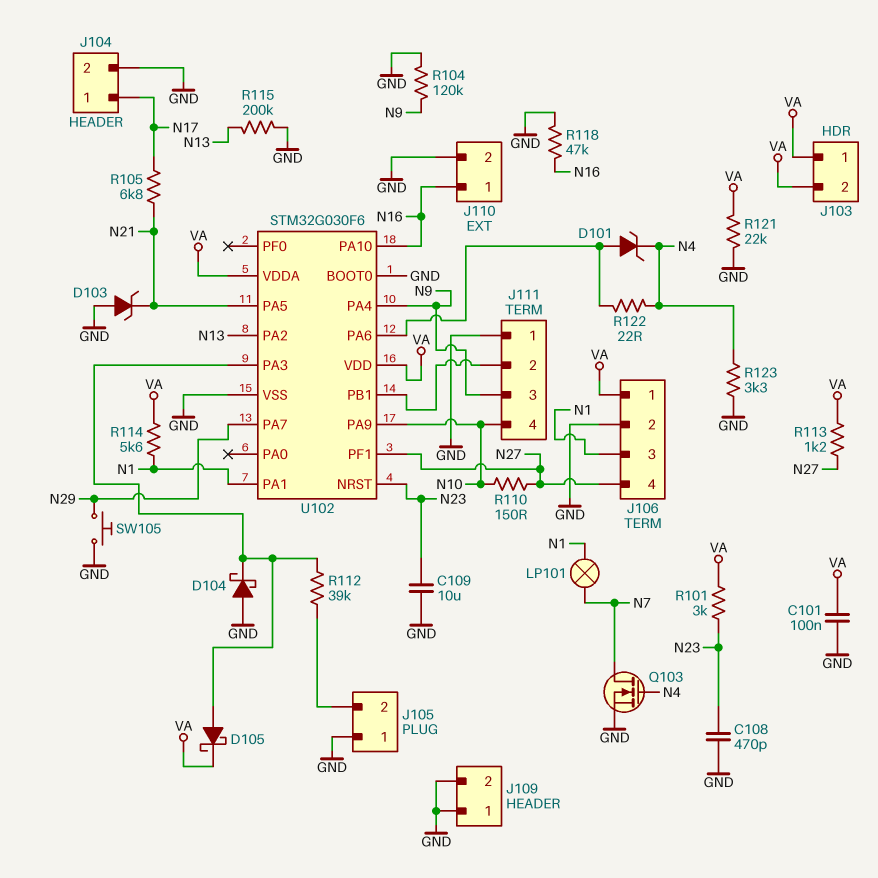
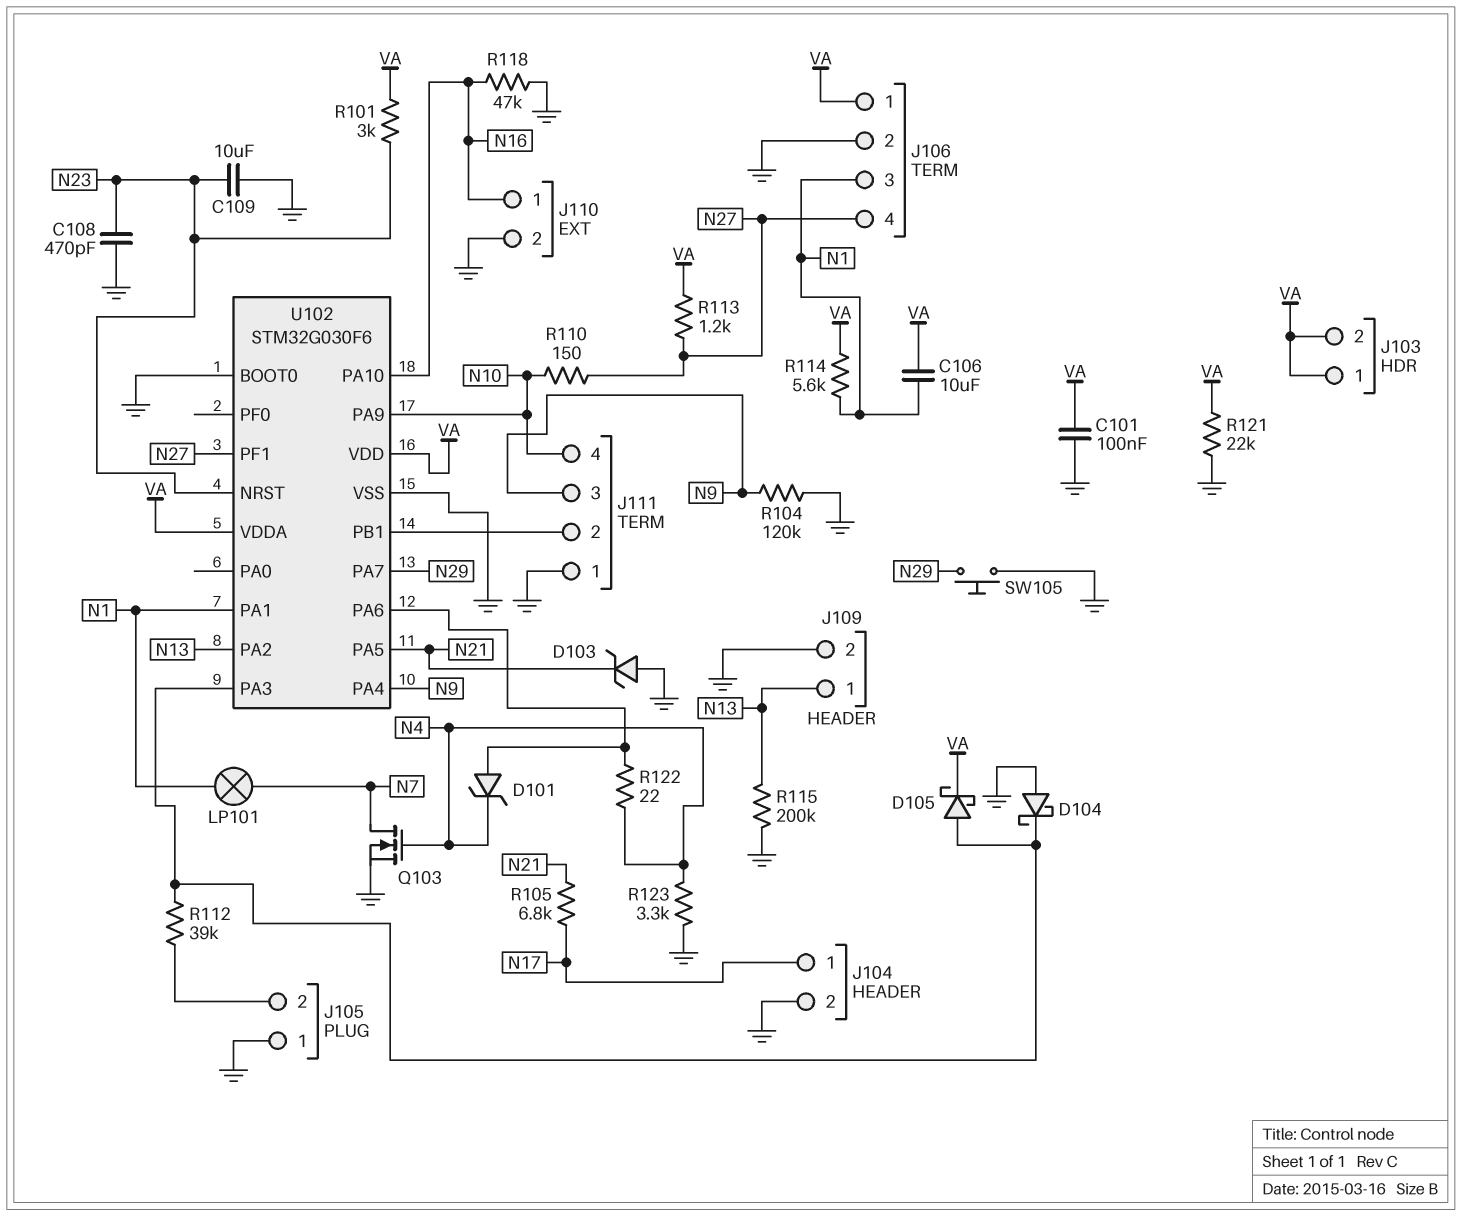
C106: none -> 10uF (N1, VA)
J109 pin 1: GND -> N13

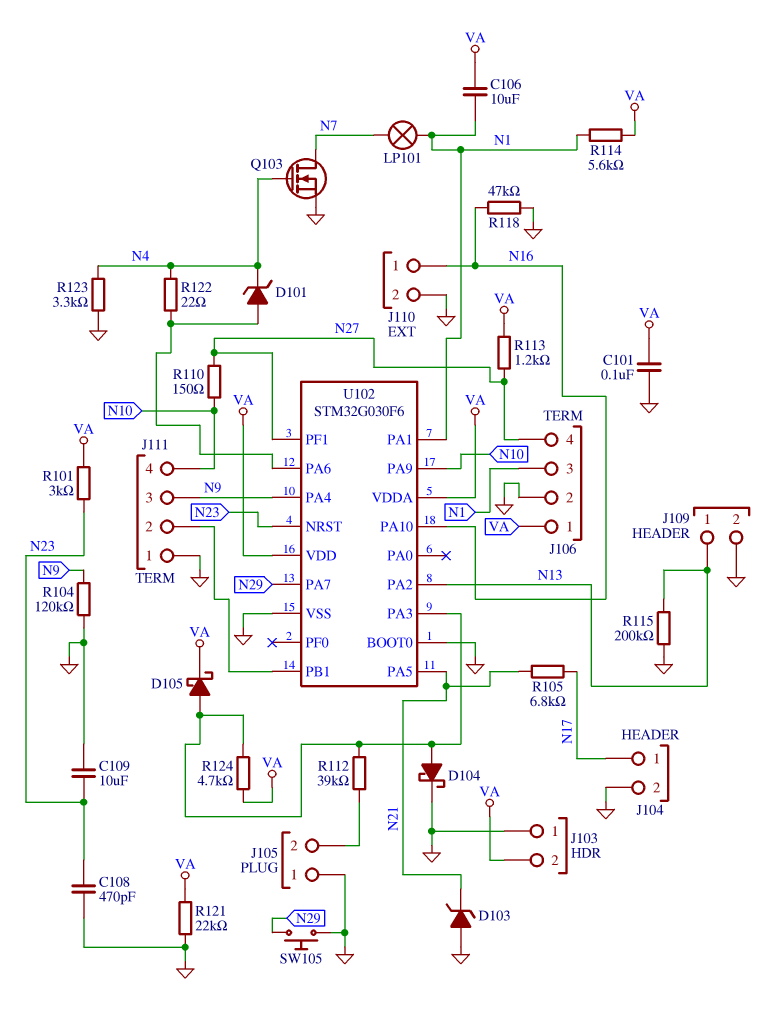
D104: schottky (A GND, K U102/PA3) -> schottky (A U102/PA3, K GND)
J103 pin 1: VA -> GND
R124: none -> 4.7k (U102/PA3, VA)

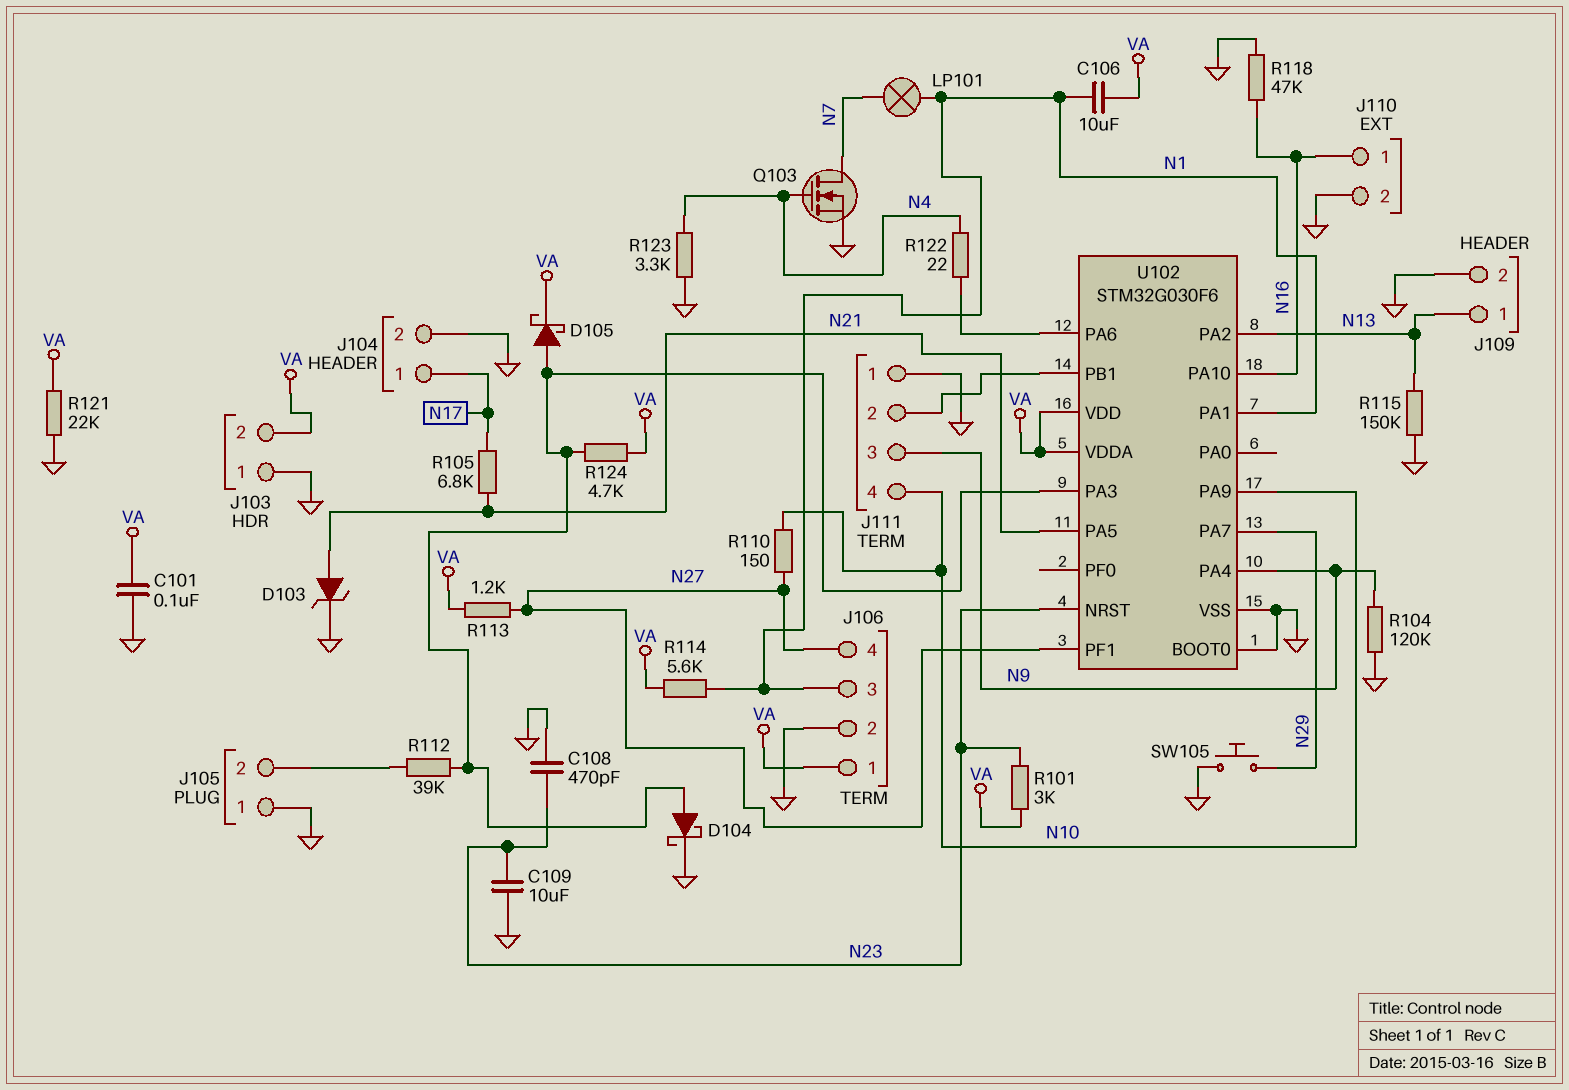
D101: zener (A U102/PA6, K N4) -> none
D103: zener (A GND, K N21) -> zener (A N21, K GND)
R115: 200k (GND, N13) -> 150k (GND, N13)

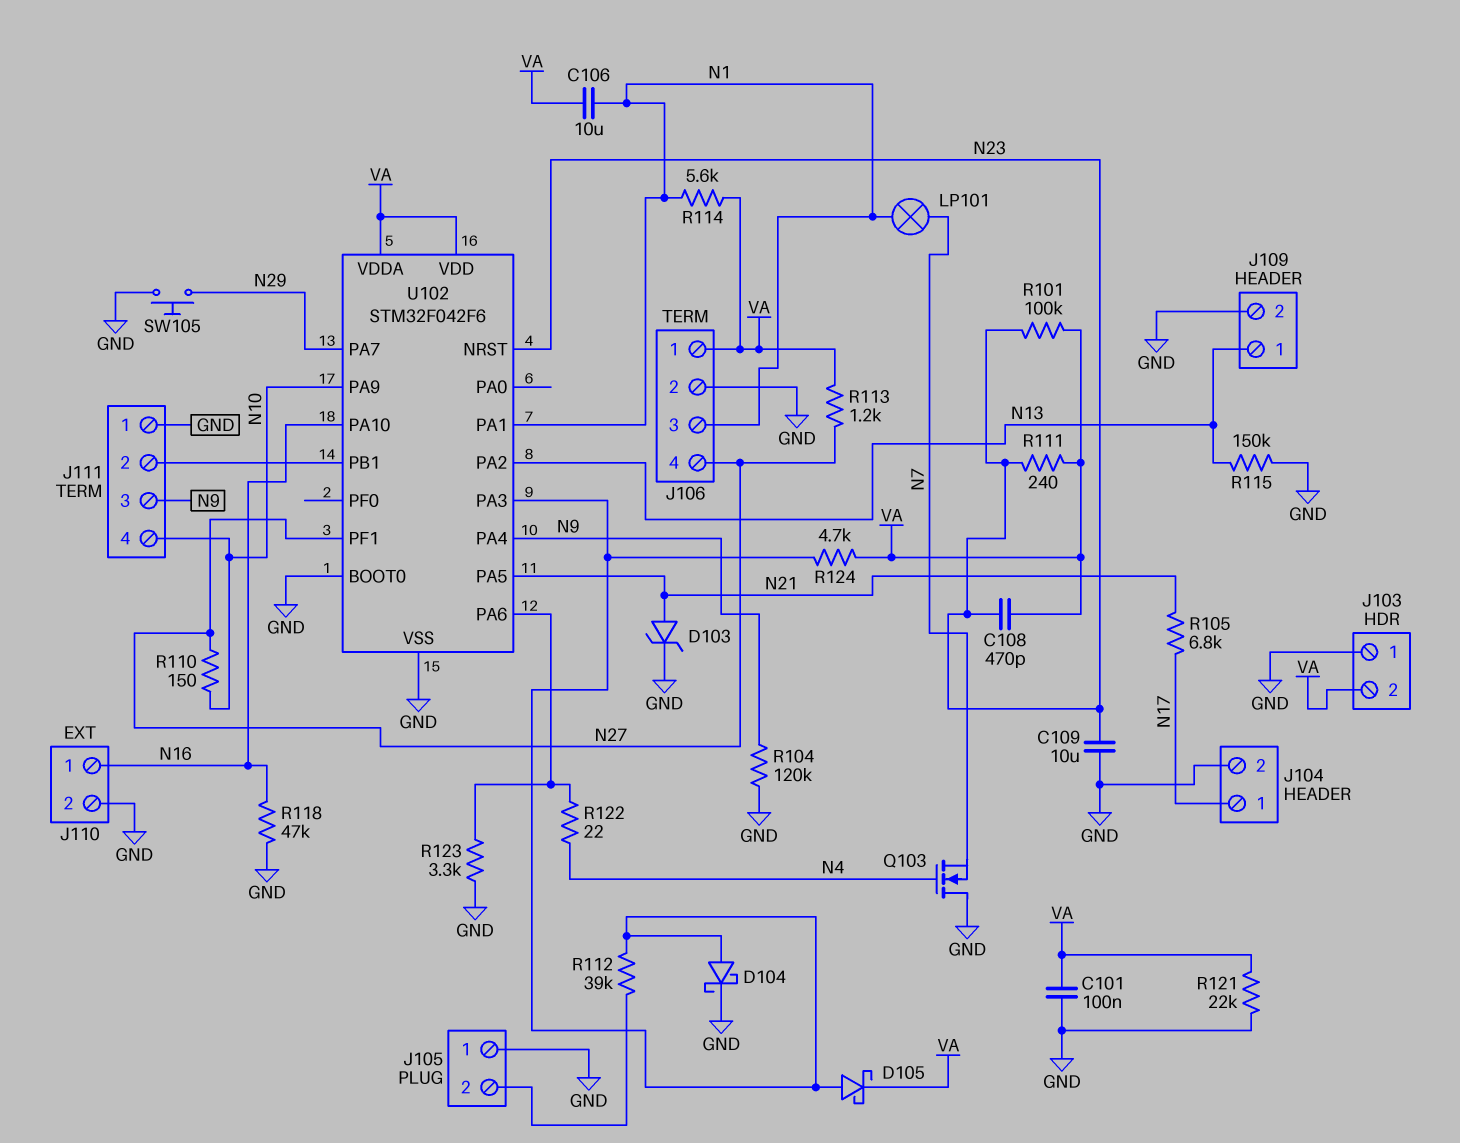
C108: 470pF (GND, N23) -> 470pF (N23, VA)
Q103: NMOS (G N4, D N7, S GND) -> NMOS (G N4, D GND, S N7)
R101: 3k (N23, VA) -> 100k (N23, VA)
R111: none -> 240 (N23, VA)
R123: 3.3k (GND, N4) -> 3.3k (GND, U102/PA6)
U102: STM32G030F6 -> STM32F042F6

